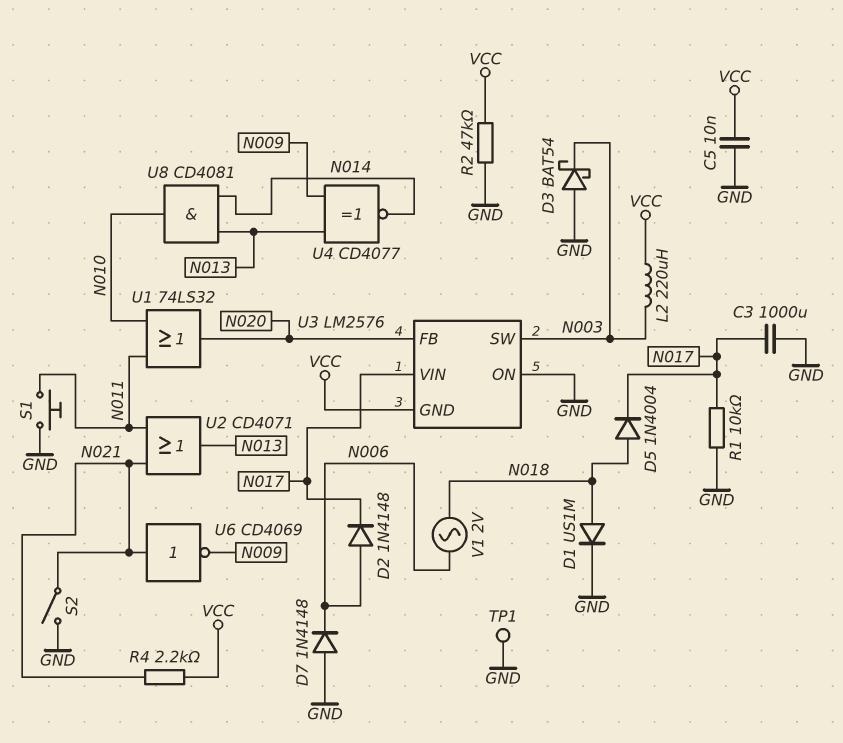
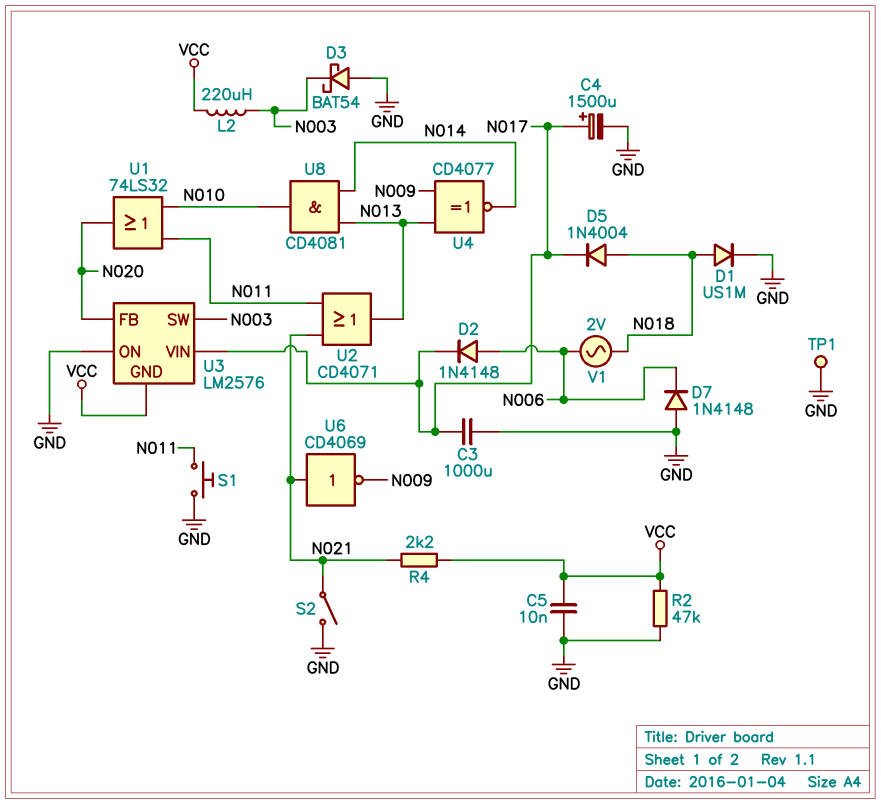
C4: none -> 1500uF (plus N017, minus GND)
R1: 10k (GND, N017) -> none

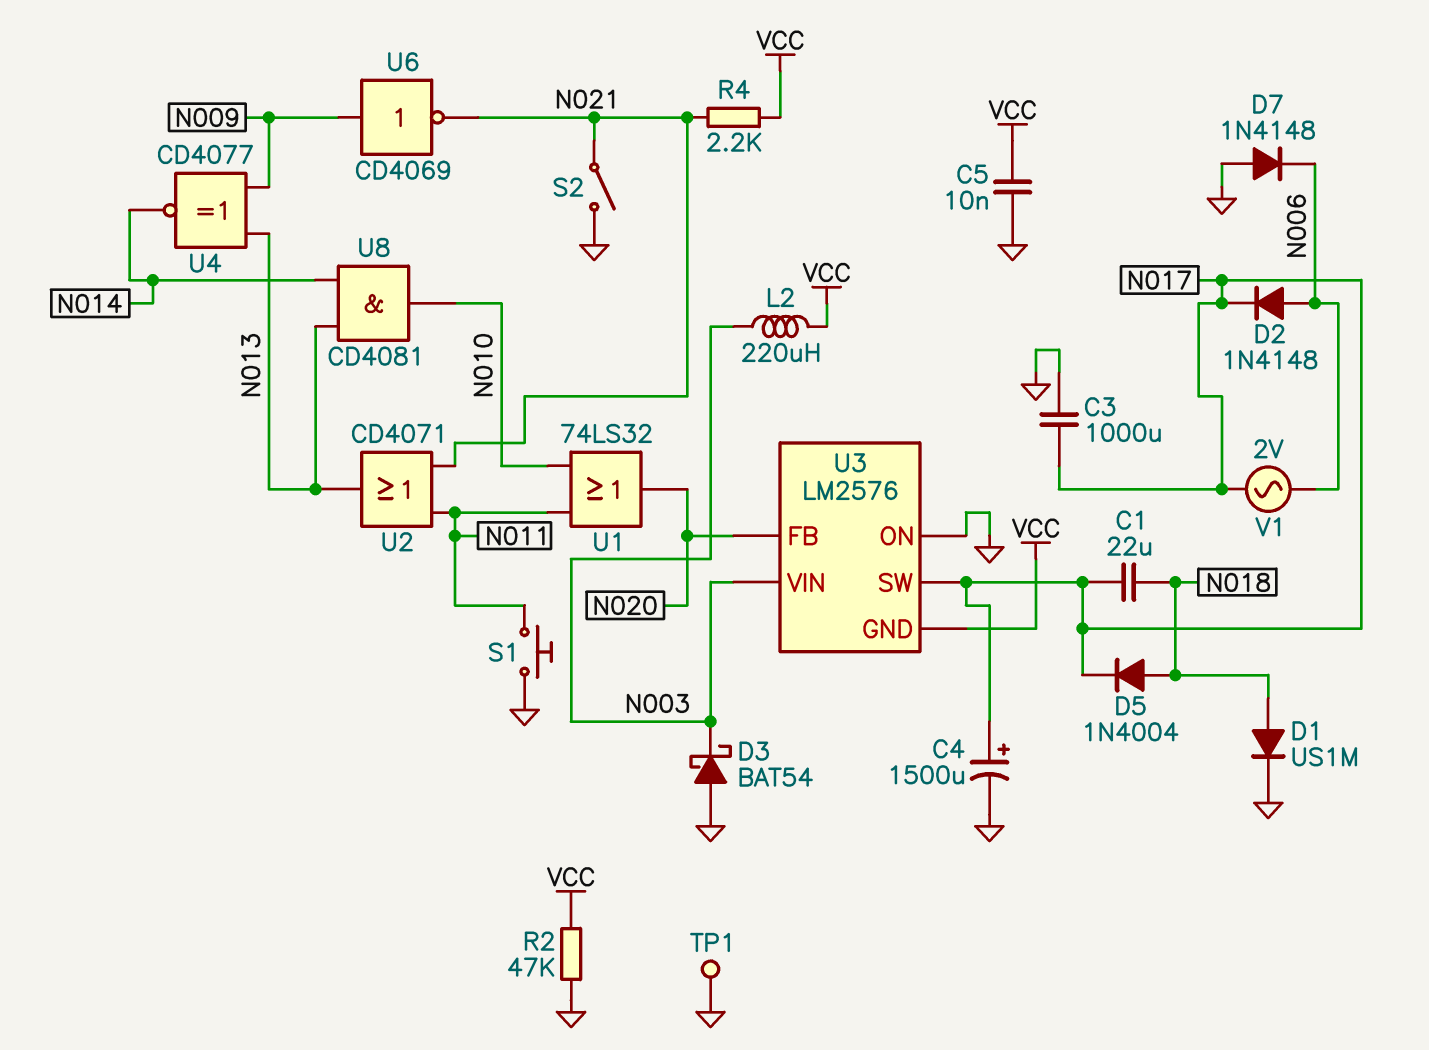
C1: none -> 22uF (N017, N018)
U3 pin SW: N003 -> N017
U3 pin VIN: N017 -> N003
U6: NOT CD4069 (in N021, out N009) -> NOT CD4069 (in N009, out N021)
V1: AC 2V (N006, N018) -> AC 2V (N006, N017)

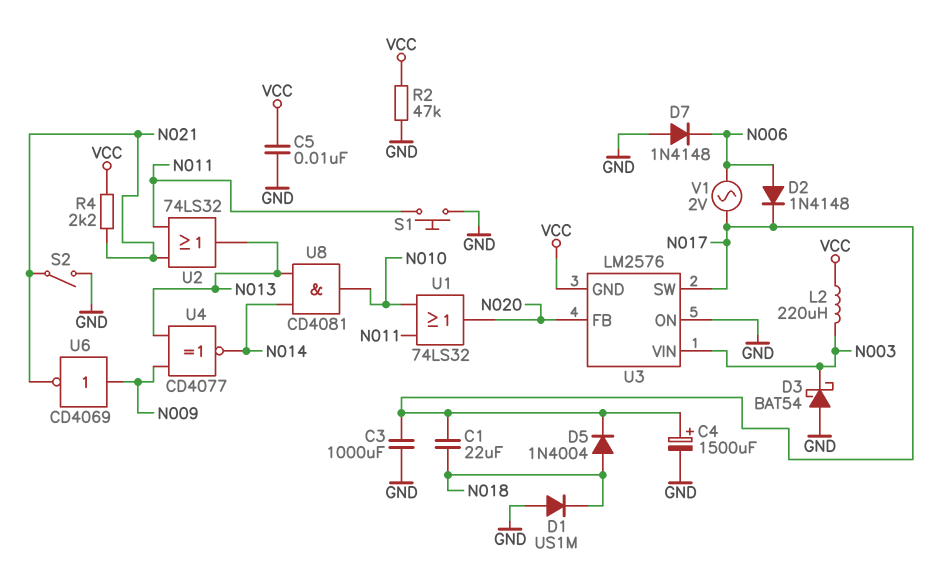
D1: diode US1M (A N018, K GND) -> diode US1M (A GND, K N018)
TP1: test point (GND) -> none
U2: OR CD4071 (in N011, in N021, out N013) -> OR 74LS32 (in N011, in N021, out N013)

